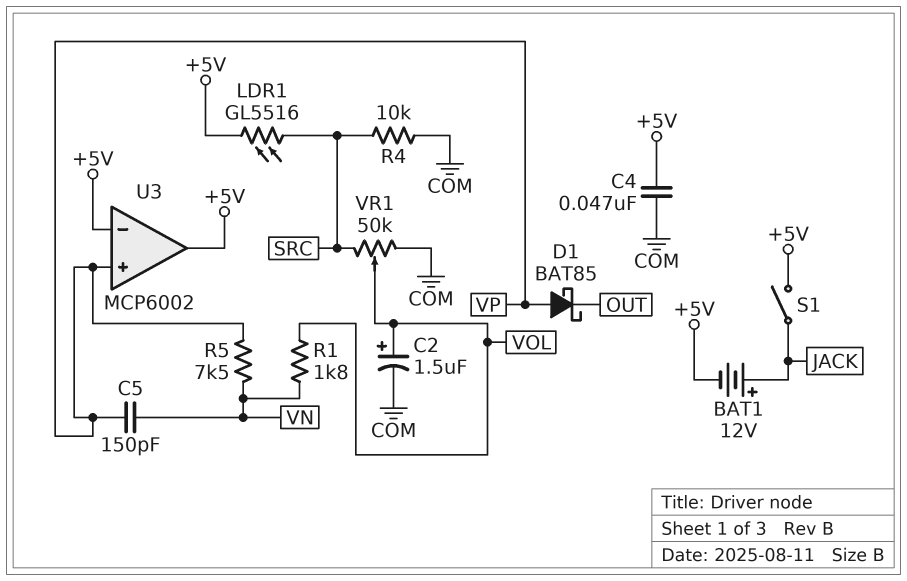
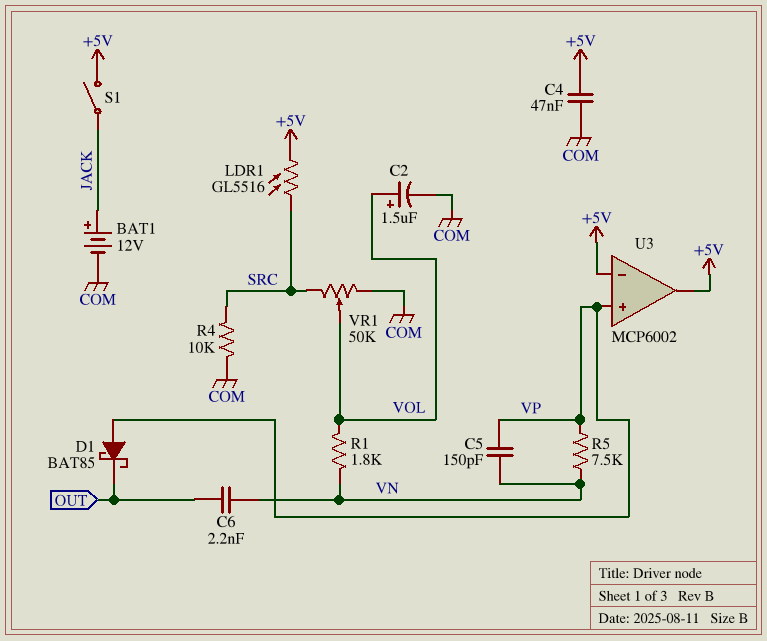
BAT1: 12V (plus JACK, minus +5V) -> 12V (plus JACK, minus COM)
C6: none -> 2.2nF (OUT, VN)

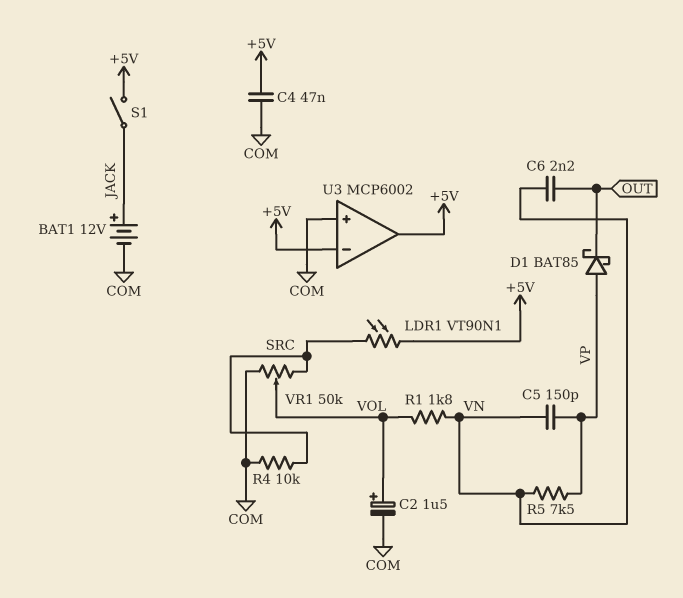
LDR1: GL5516 (+5V, SRC) -> VT90N1 (+5V, SRC)
U3 pin in+: VP -> COM

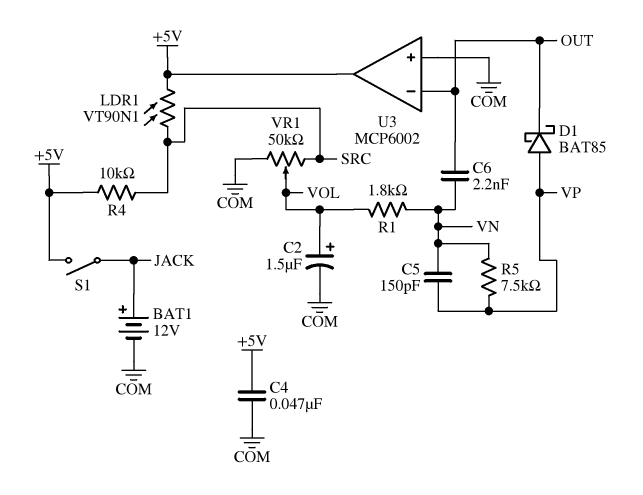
R4: 10k (COM, SRC) -> 10k (+5V, SRC)
U3 pin in-: +5V -> OUT

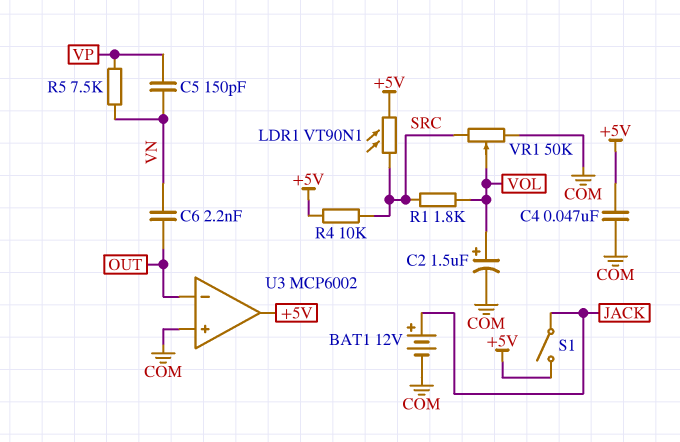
D1: schottky BAT85 (A VP, K OUT) -> none
R1: 1.8k (VN, VOL) -> 1.8k (SRC, VOL)

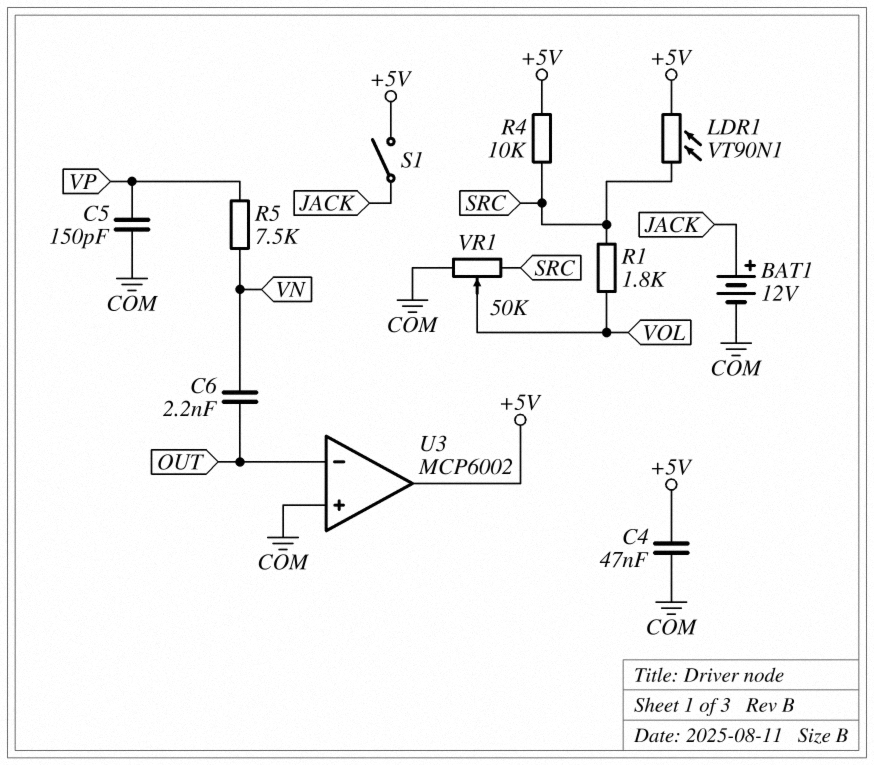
C2: 1.5uF (plus VOL, minus COM) -> none
C5: 150pF (VN, VP) -> 150pF (COM, VP)

